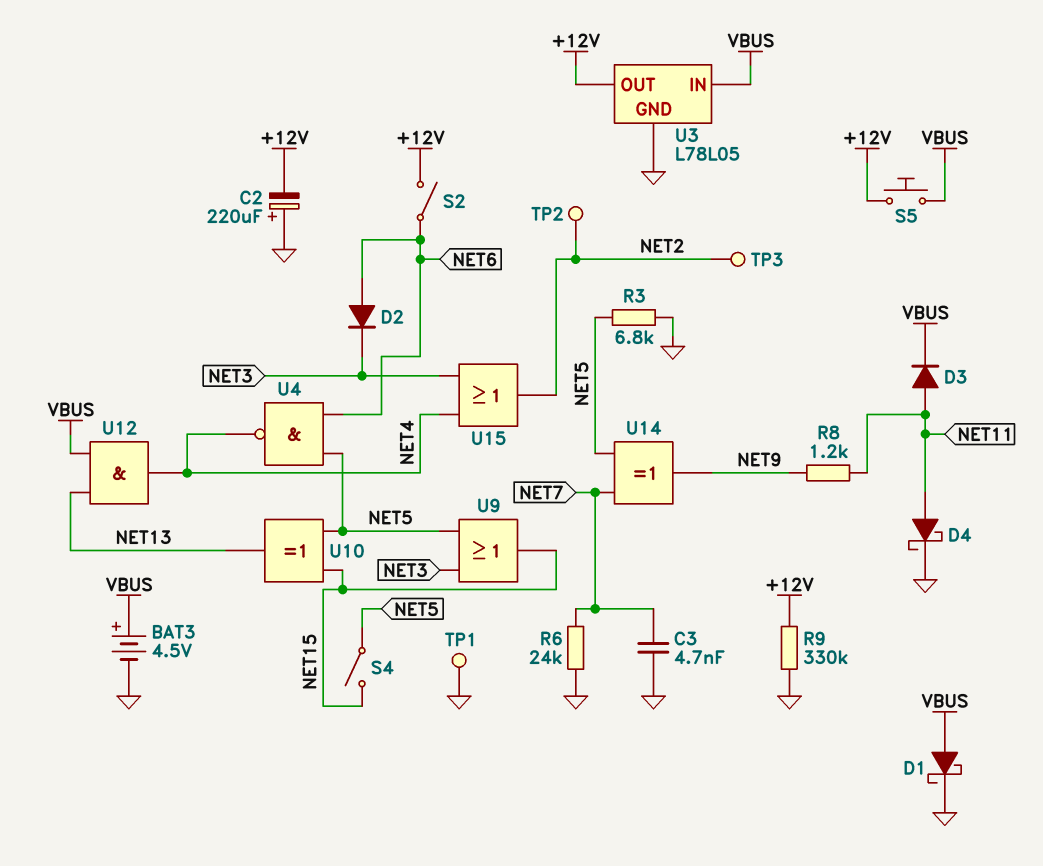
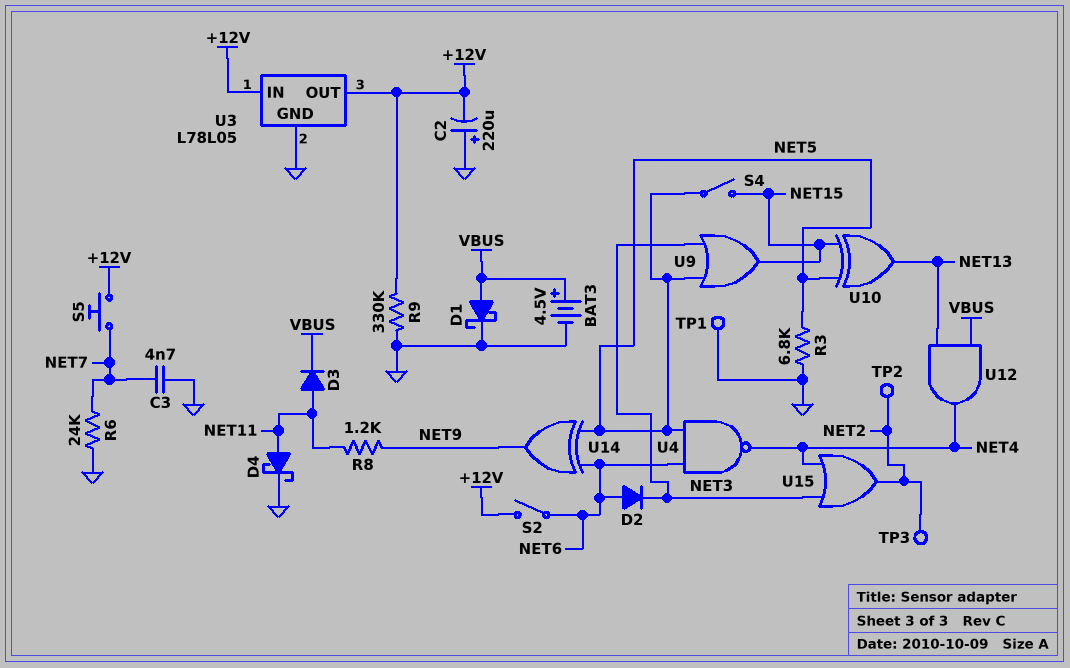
S5: button (+12V, VBUS) -> button (+12V, NET7)
U3 pin IN: VBUS -> +12V
U14: XOR (in NET5, in NET7, out NET9) -> XOR (in NET5, in NET6, out NET9)

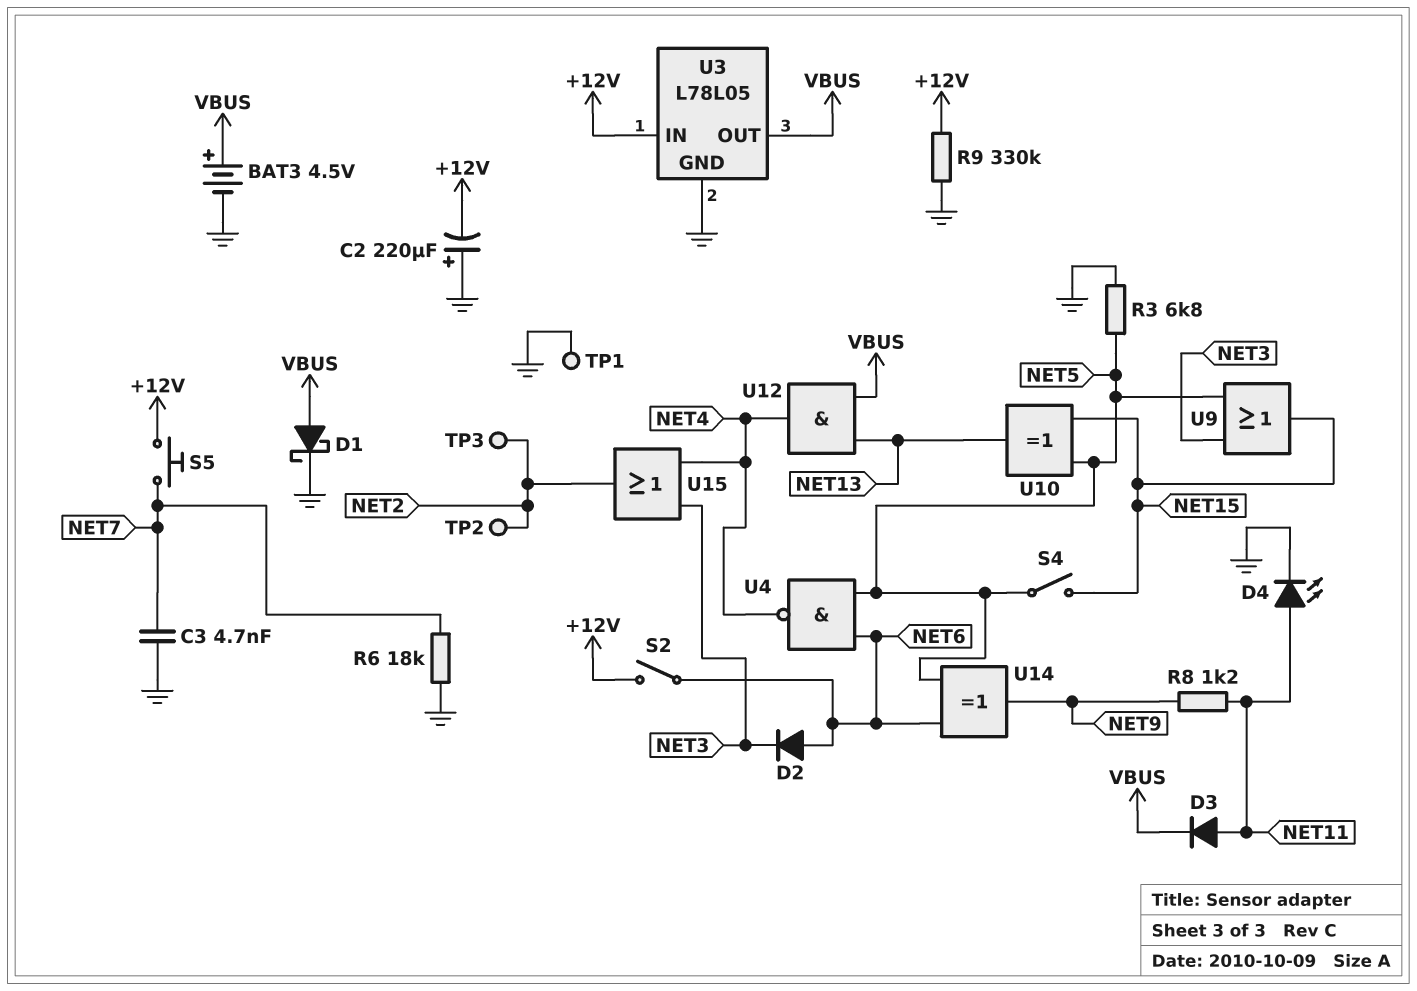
D4: schottky (A NET11, K GND) -> LED (A NET11, K GND)
R6: 24k (GND, NET7) -> 18k (GND, NET7)
U3 pin OUT: +12V -> VBUS

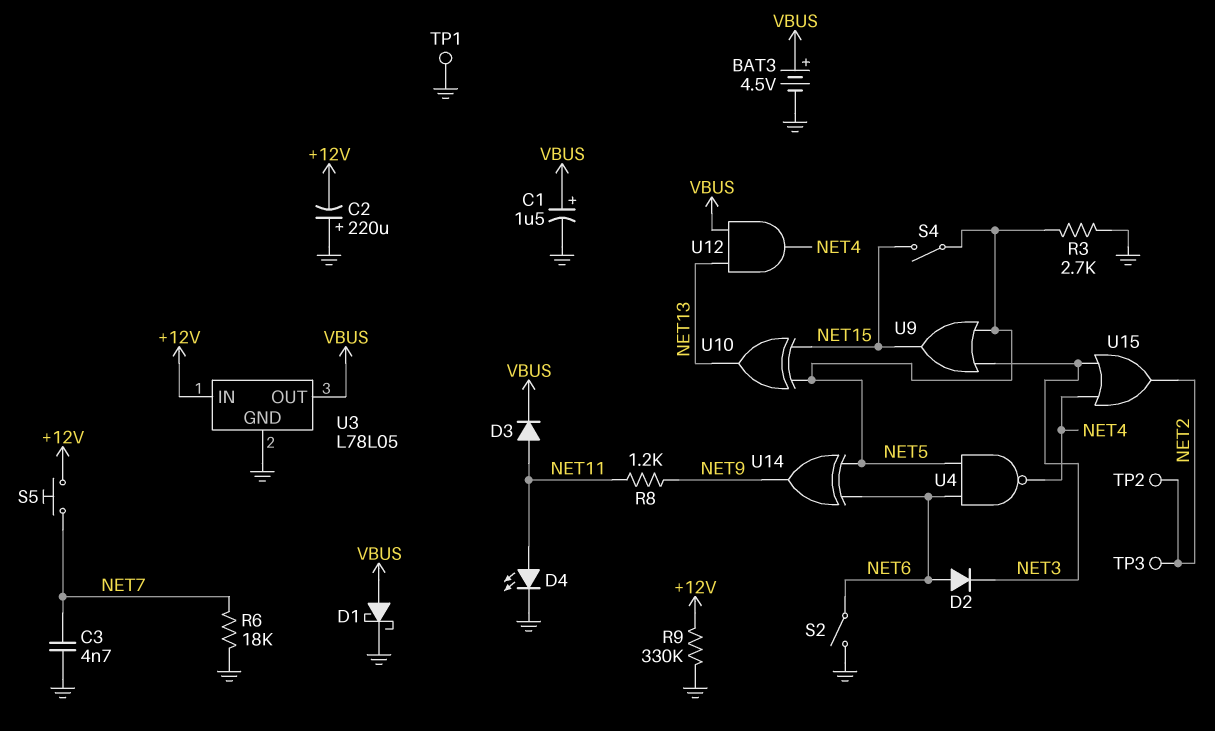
C1: none -> 1.5uF (plus VBUS, minus GND)
R3: 6.8k (GND, NET5) -> 2.7k (GND, NET5)
S2: switch (+12V, NET6) -> switch (GND, NET6)

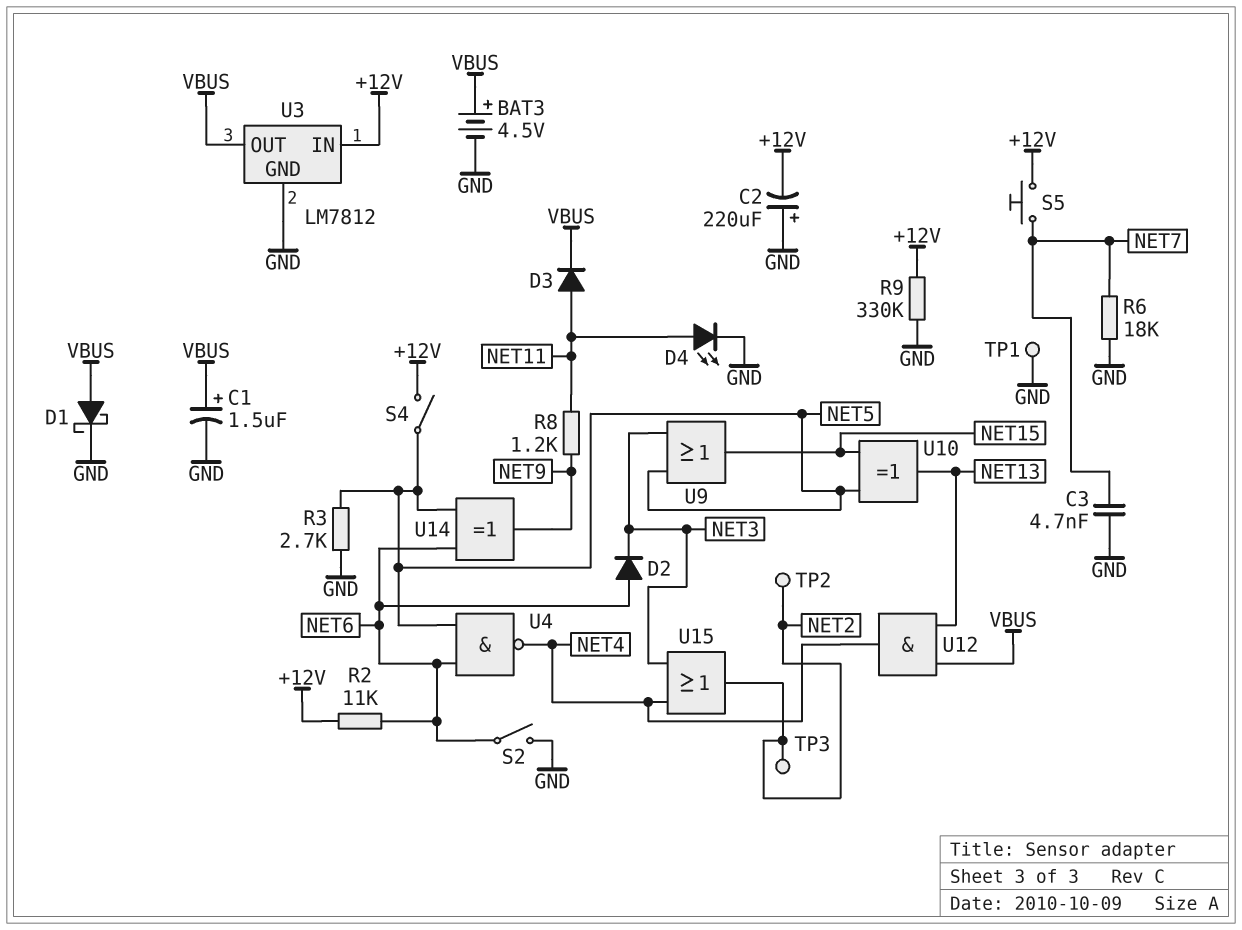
R2: none -> 11k (+12V, NET6)
S4: switch (NET5, NET15) -> switch (+12V, NET5)
U3: L78L05 -> LM7812

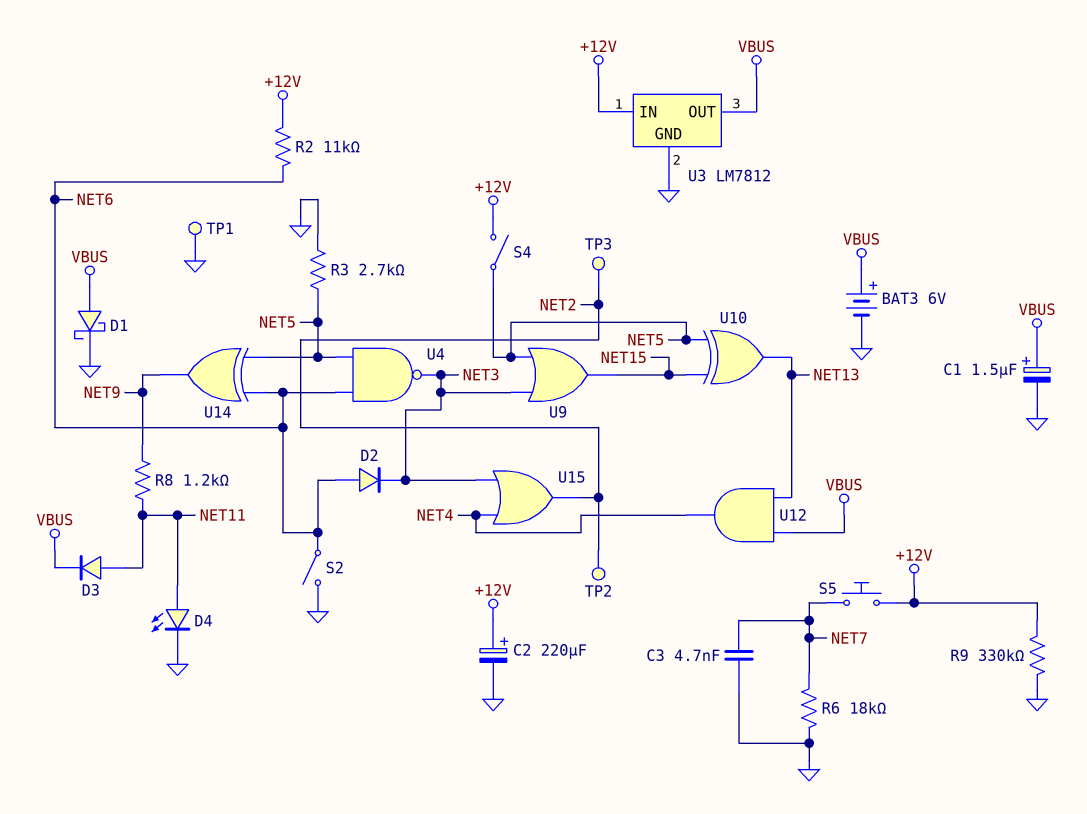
BAT3: 4.5V (plus VBUS, minus GND) -> 6V (plus VBUS, minus GND)
C2: 220uF (plus GND, minus +12V) -> 220uF (plus +12V, minus GND)
U4: NAND (in NET5, in NET6, out NET4) -> NAND (in NET5, in NET6, out NET3)

